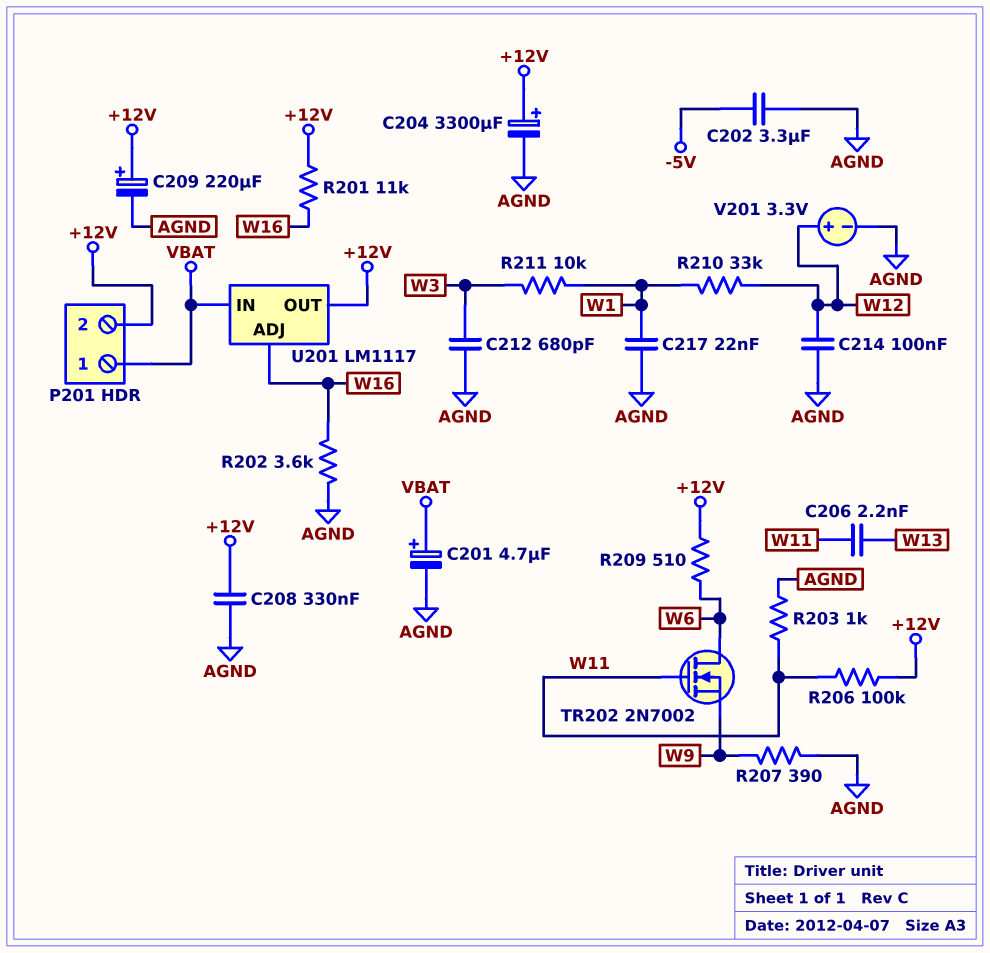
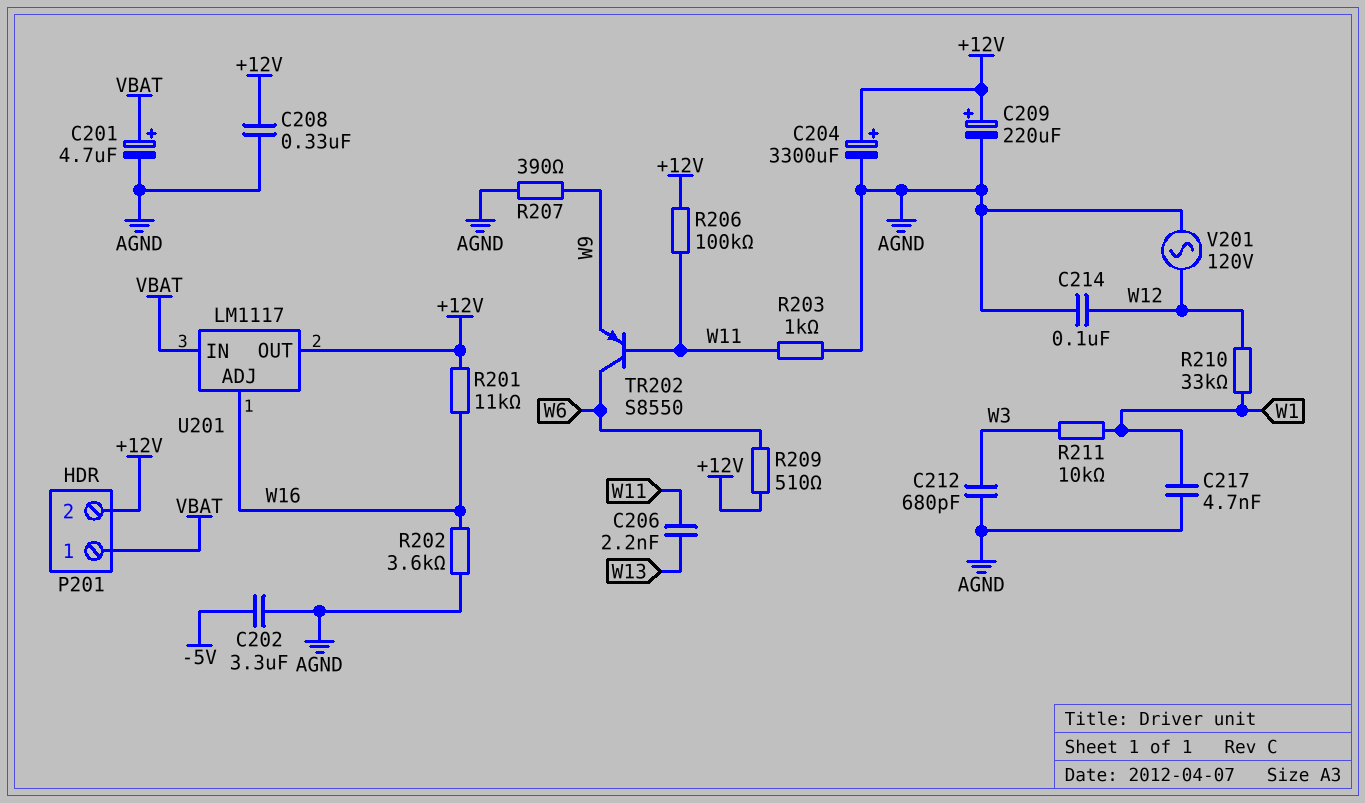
C217: 22nF (AGND, W1) -> 4.7nF (AGND, W1)
TR202: NMOS 2N7002 (G W11, D W6, S W9) -> PNP S8550 (B W11, C W6, E W9)
V201: 3.3V (plus W12, minus AGND) -> AC 120V (AGND, W12)

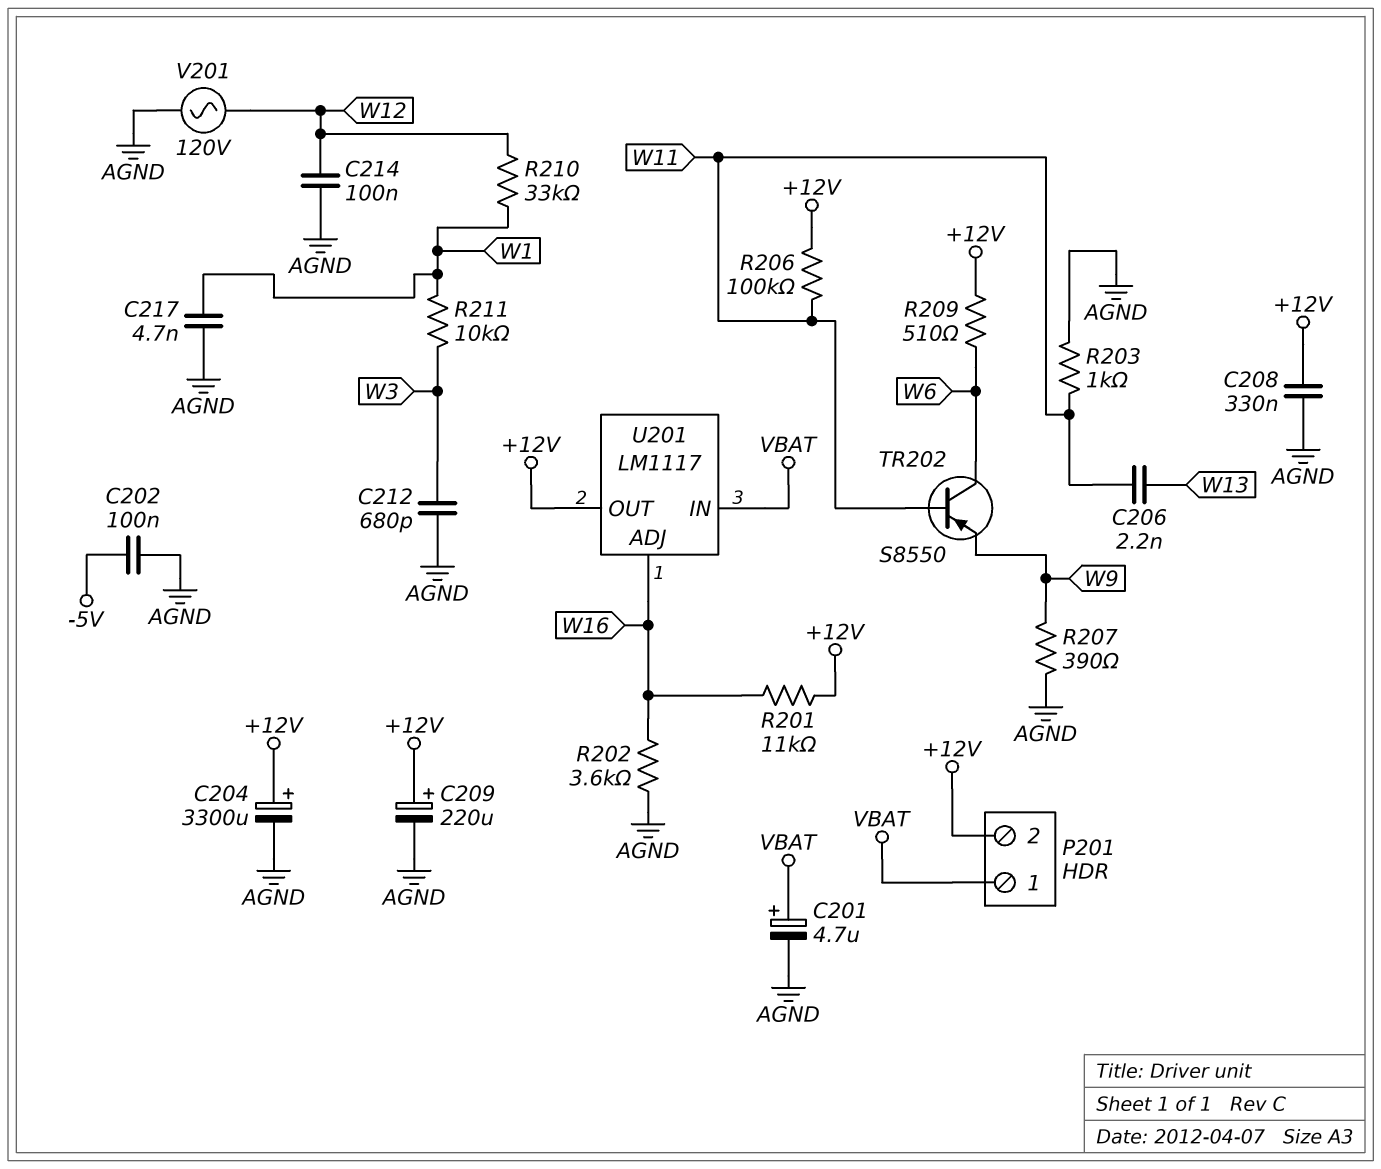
C202: 3.3uF (-5V, AGND) -> 100nF (-5V, AGND)

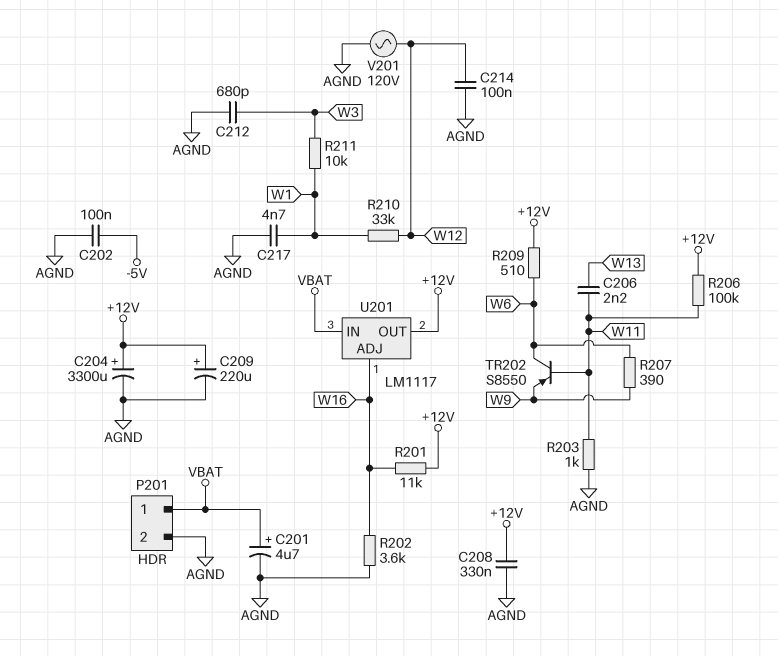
P201 pin 2: +12V -> AGND
R207: 390 (AGND, W9) -> 390 (W6, W9)

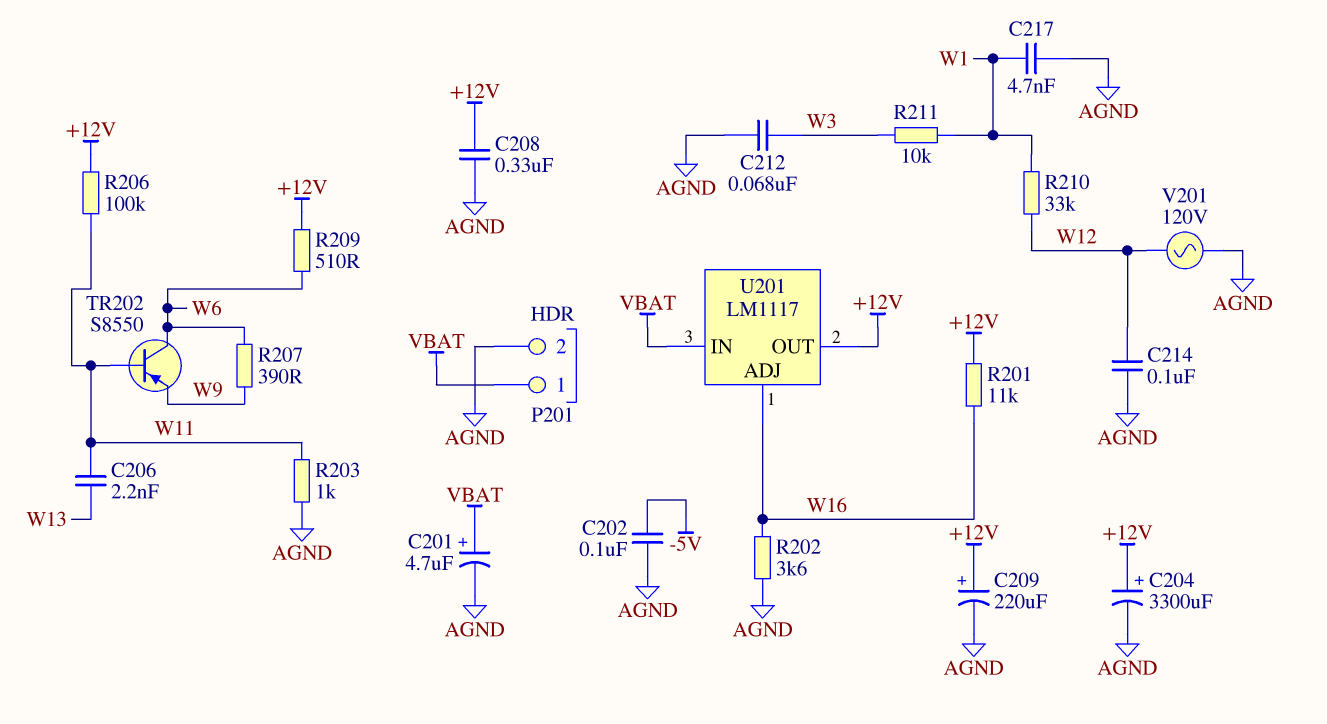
C212: 680pF (AGND, W3) -> 68nF (AGND, W3)

